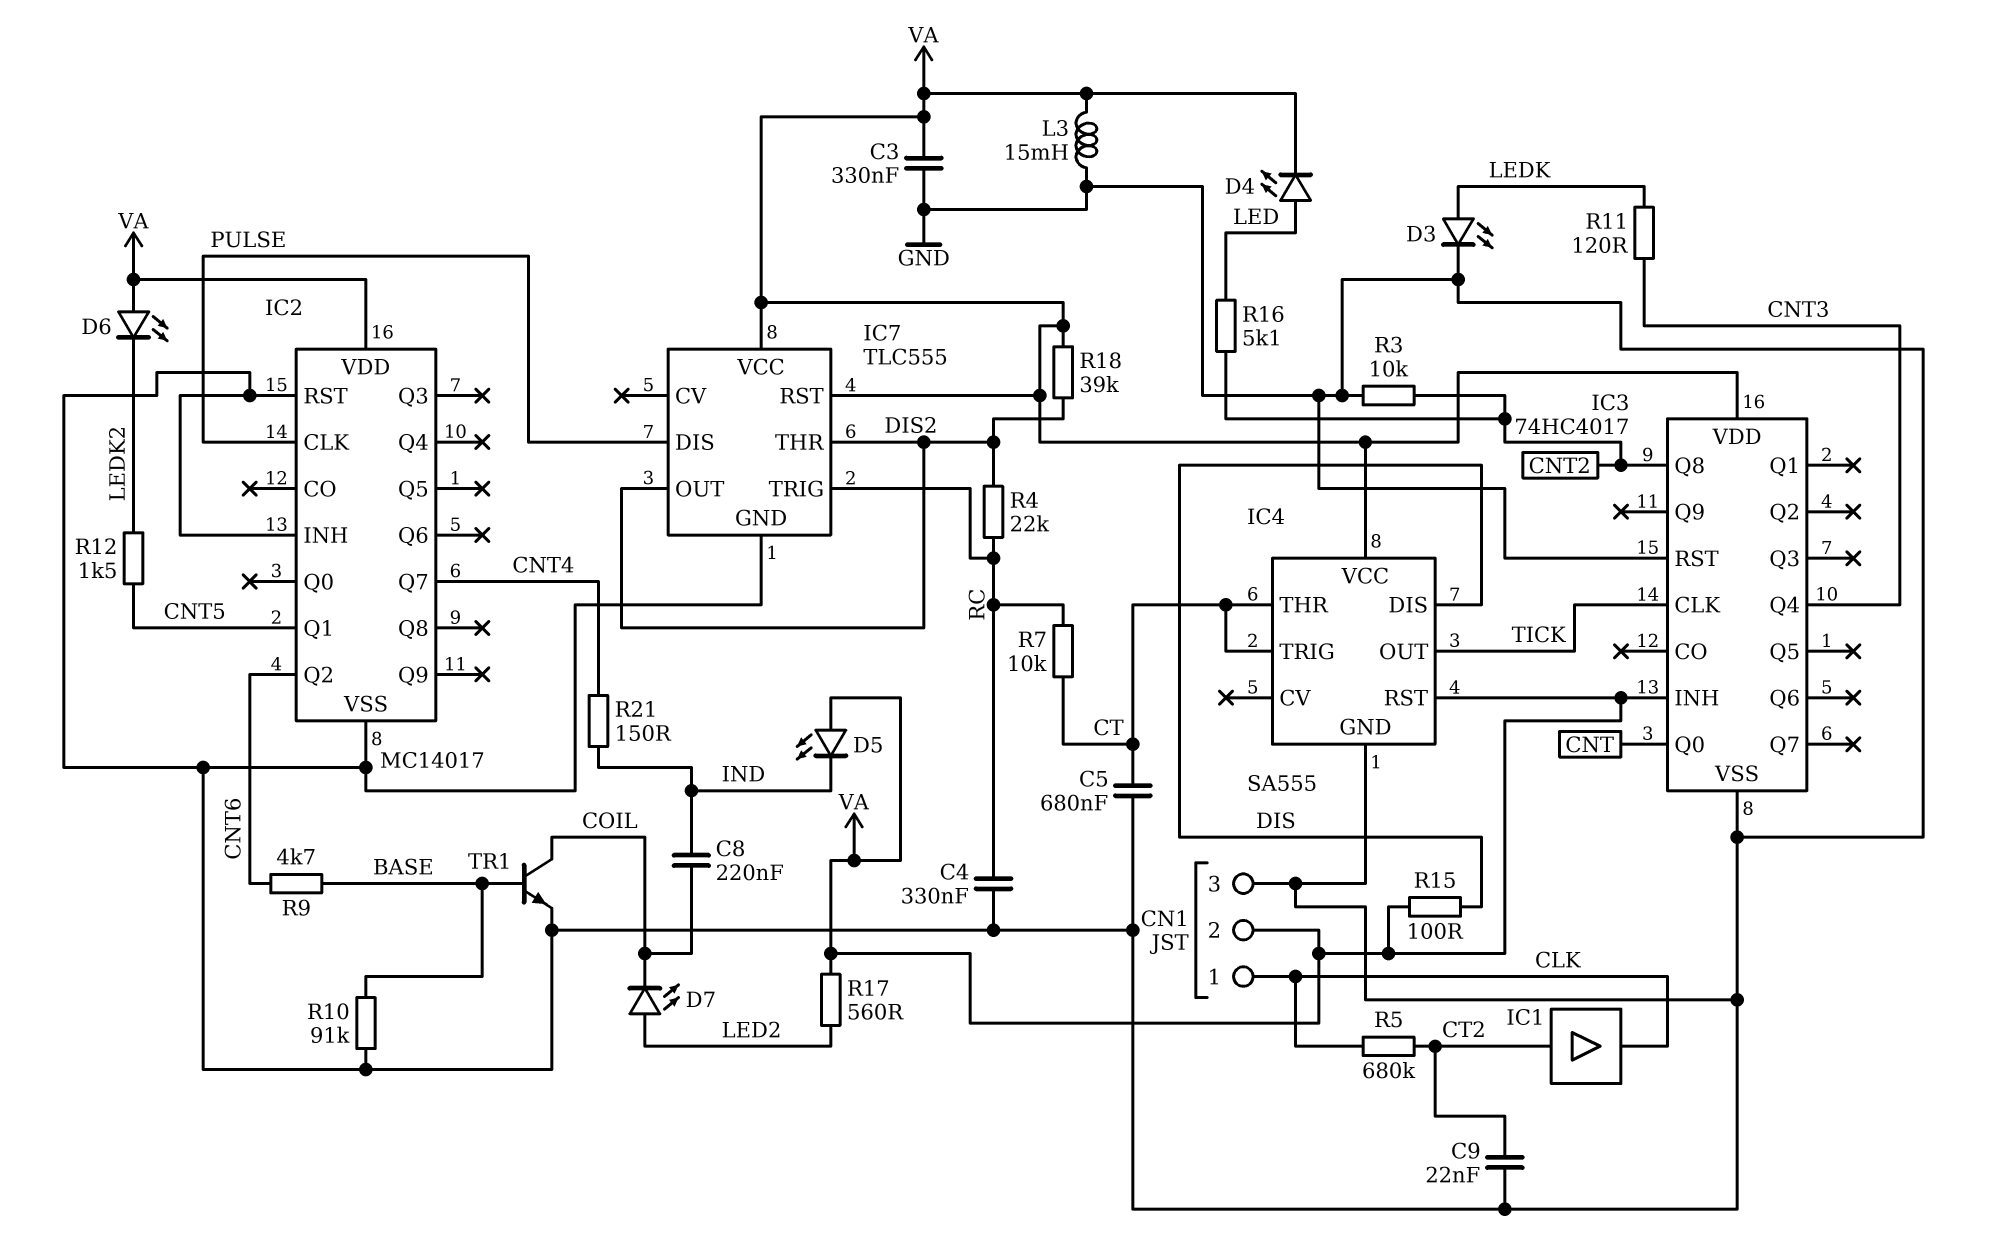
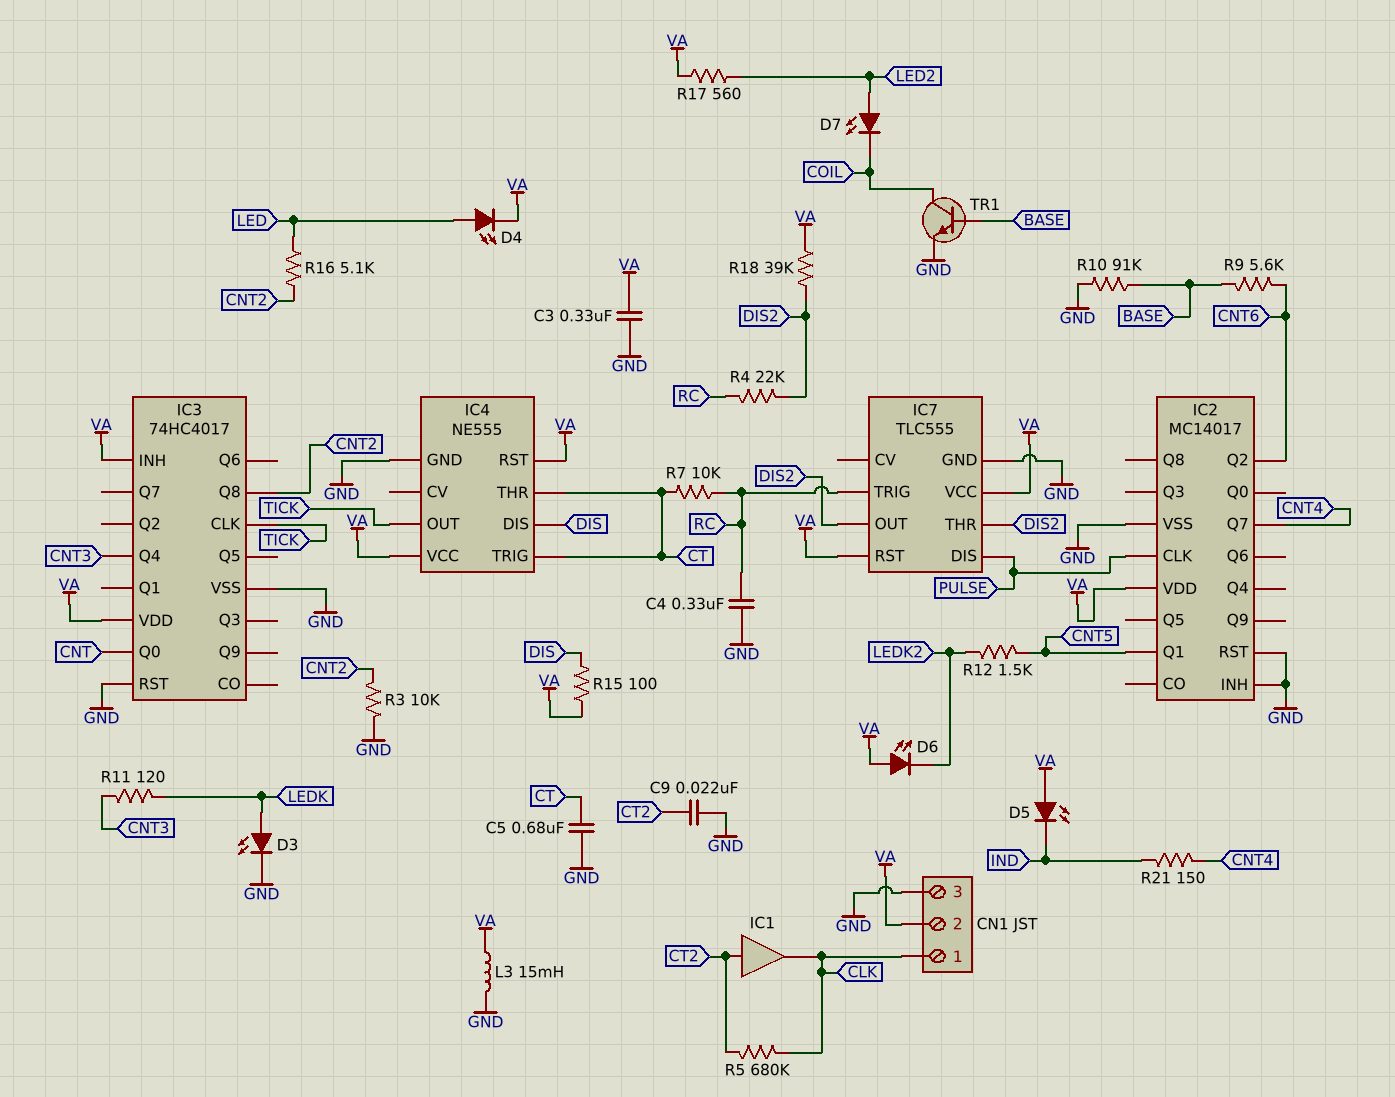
C8: 220nF (COIL, IND) -> none
IC4: SA555 -> NE555
R9: 4.7k (BASE, CNT6) -> 5.6k (BASE, CNT6)

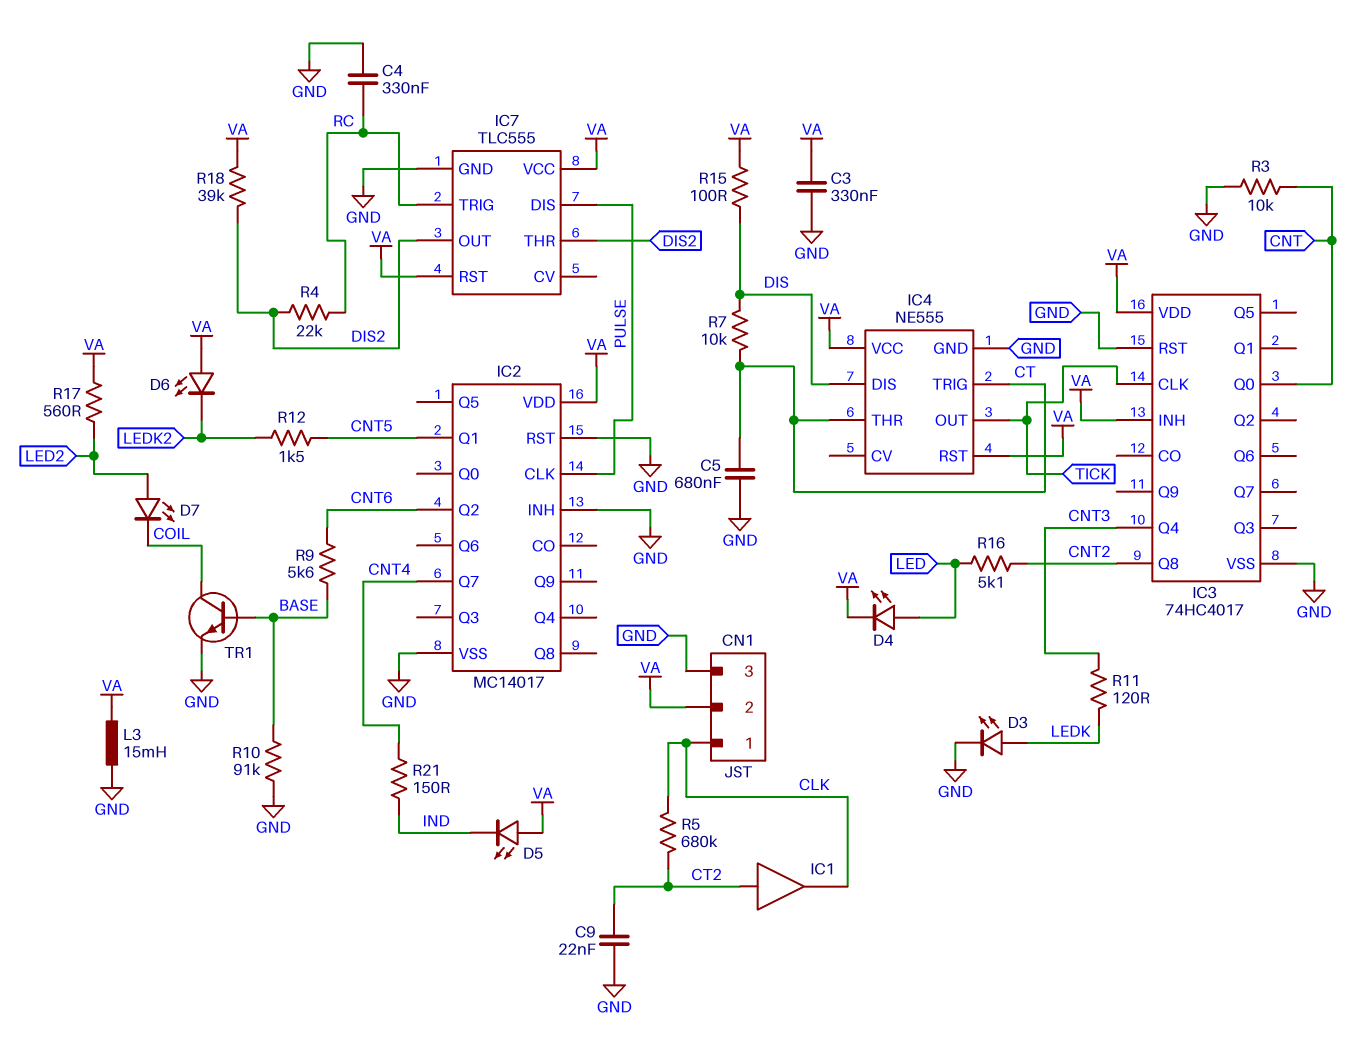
R3: 10k (CNT2, GND) -> 10k (CNT, GND)
R7: 10k (CT, RC) -> 10k (CT, DIS)

